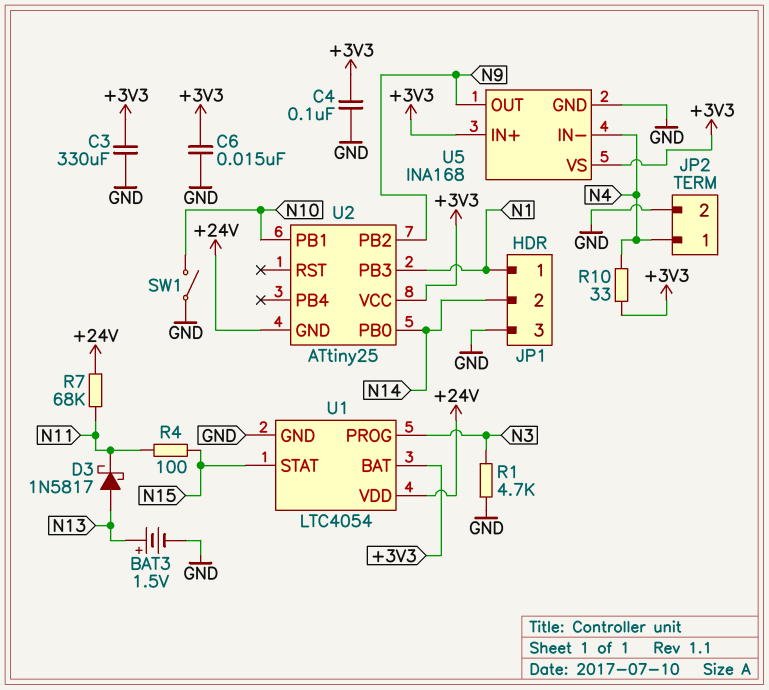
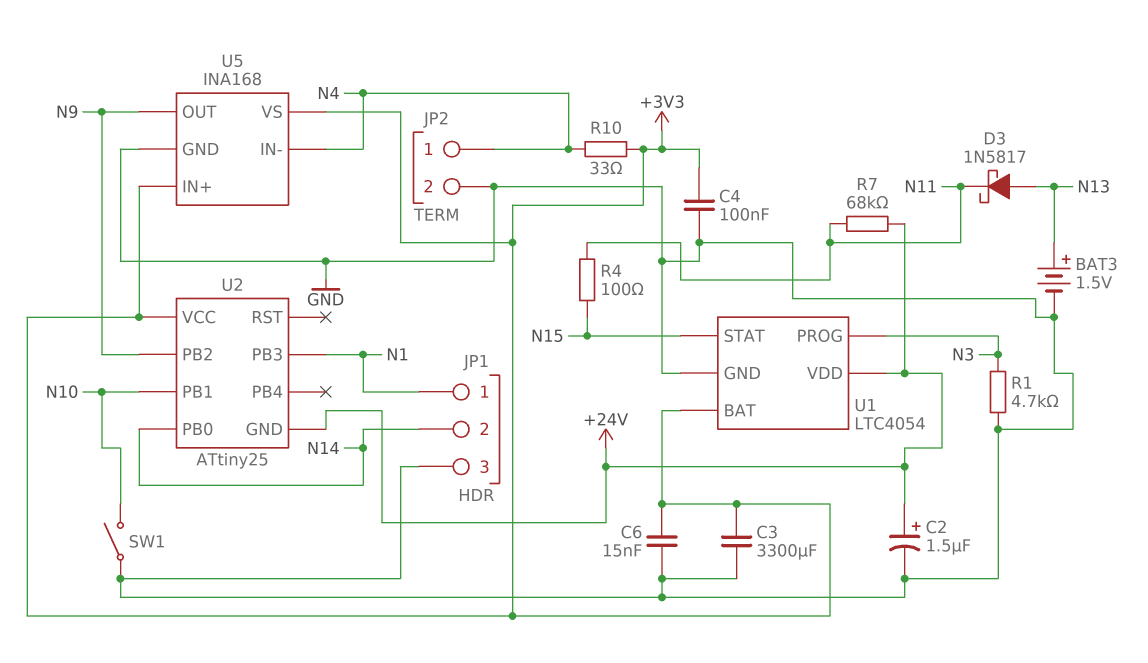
C2: none -> 1.5uF (plus +24V, minus GND)
C3: 330uF (+3V3, GND) -> 3300uF (+3V3, GND)

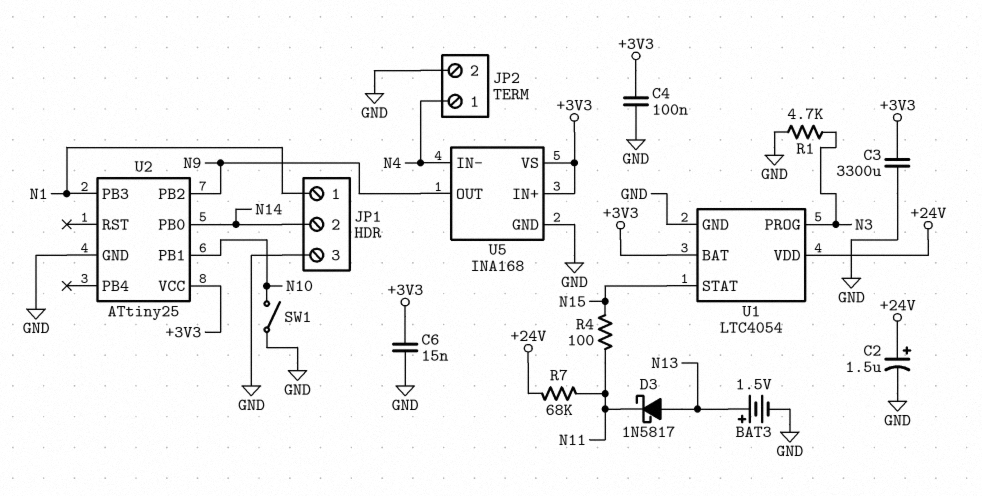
R10: 33 (+3V3, N4) -> none
U2 pin GND: +24V -> GND

